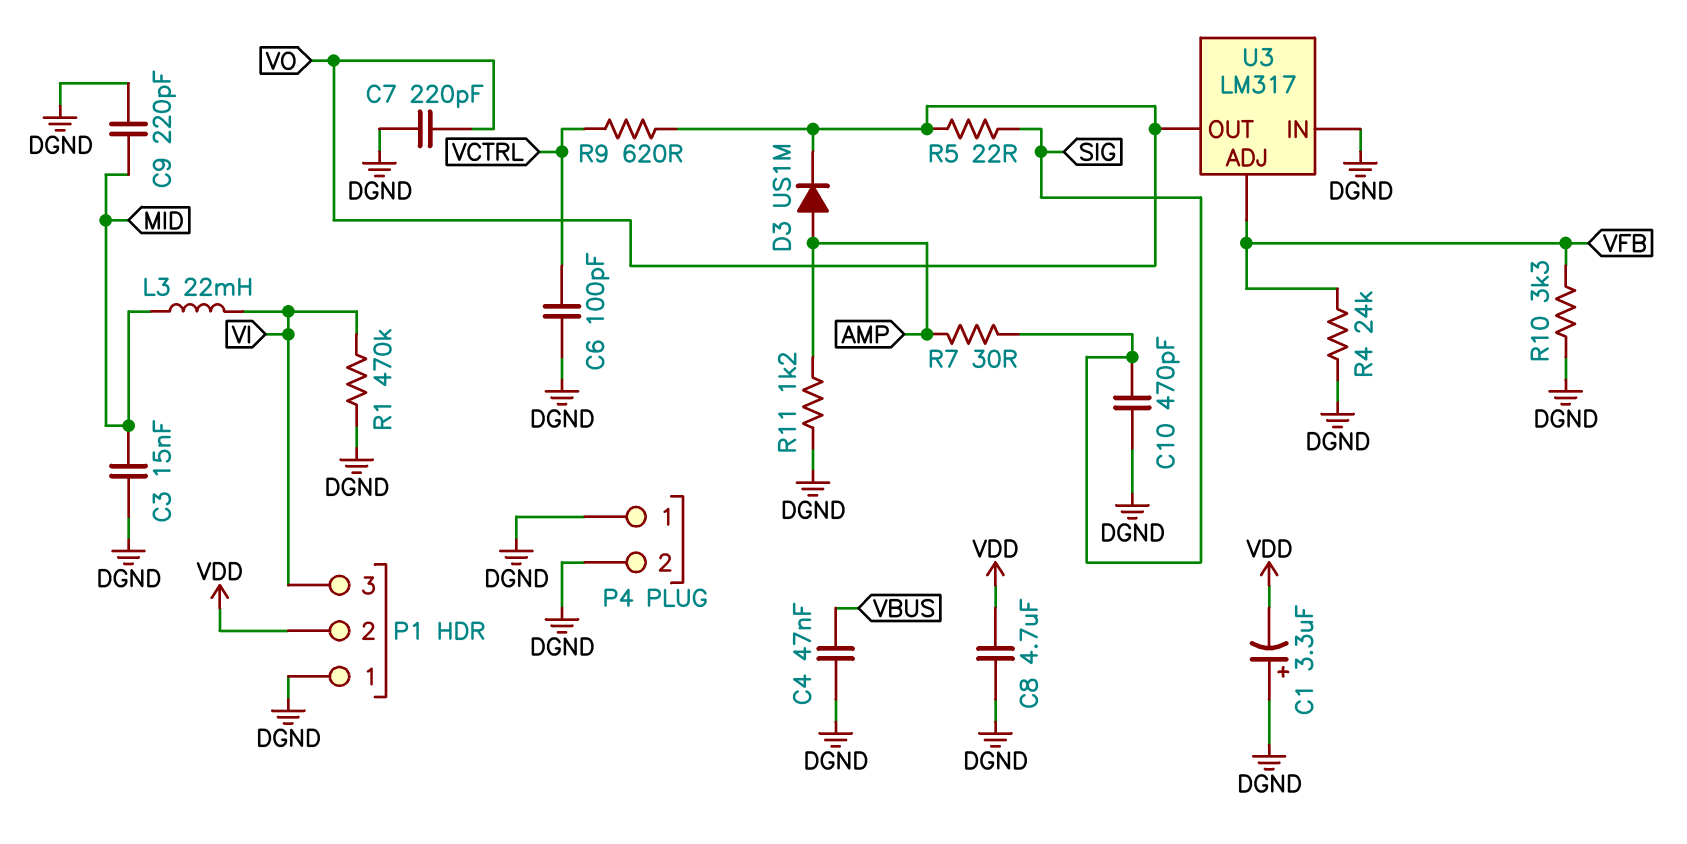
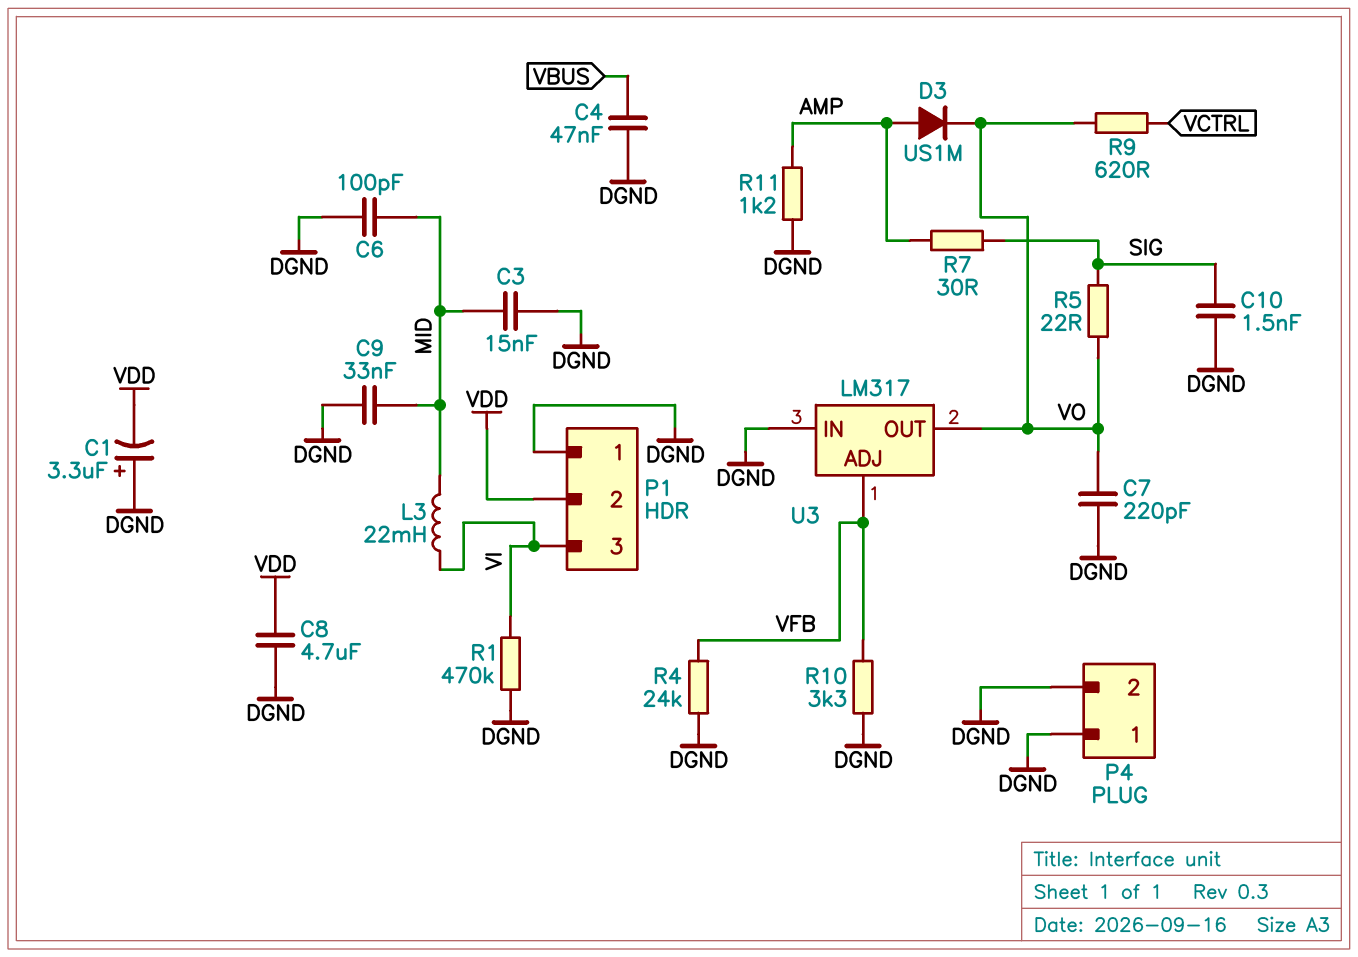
C6: 100pF (DGND, VCTRL) -> 100pF (DGND, MID)
C9: 220pF (DGND, MID) -> 33nF (DGND, MID)
C10: 470pF (DGND, SIG) -> 1.5nF (DGND, SIG)

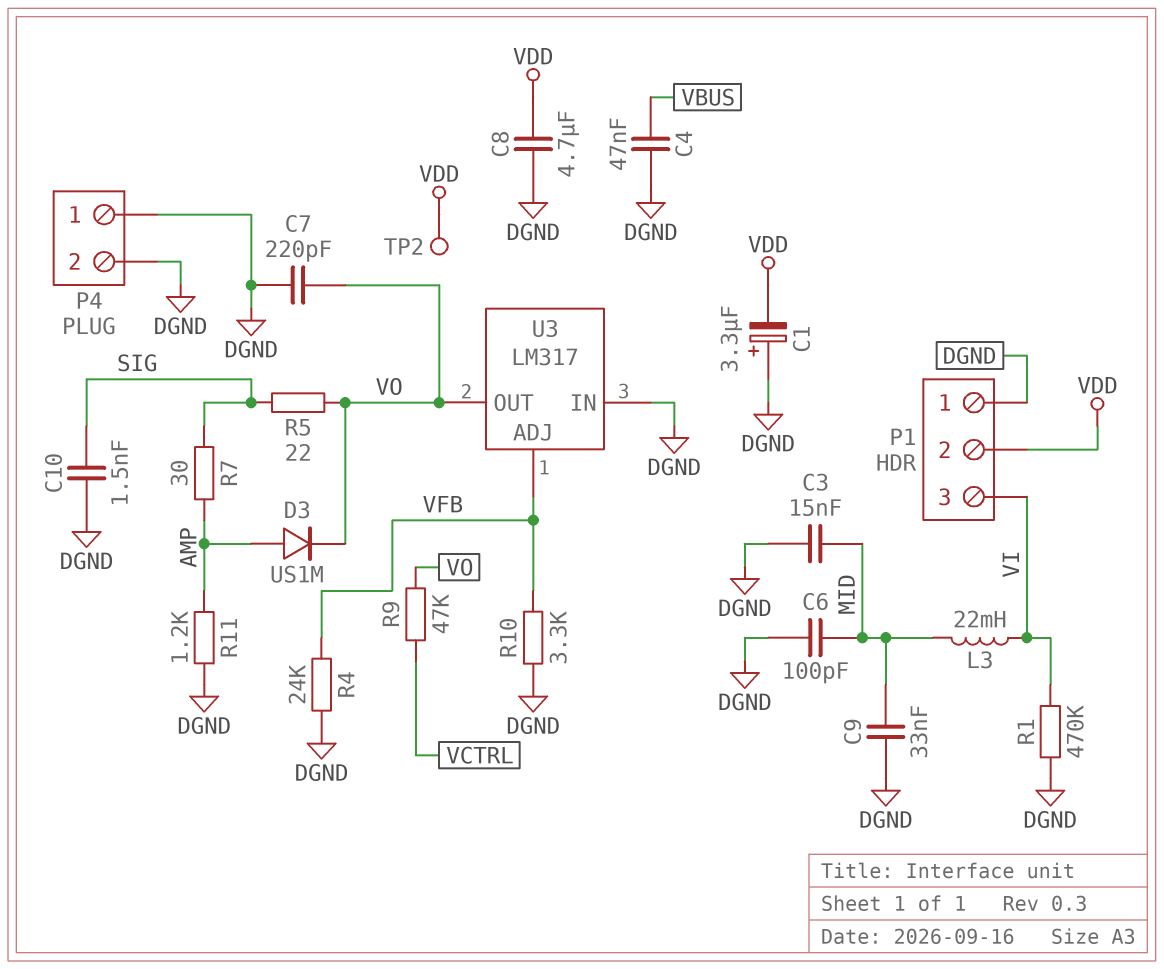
R9: 620 (VCTRL, VO) -> 47k (VCTRL, VO)
TP2: none -> test point (VDD)

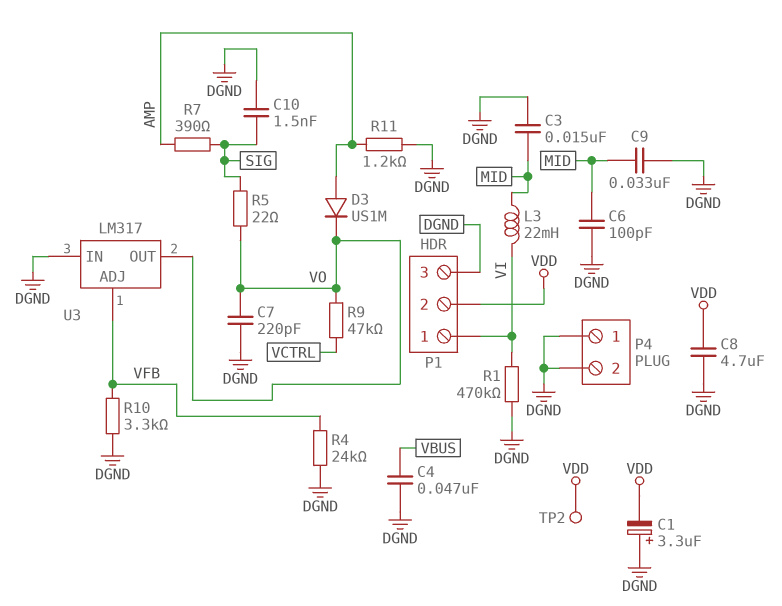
P1 pin 1: DGND -> VI
P1 pin 3: VI -> DGND
R7: 30 (AMP, SIG) -> 390 (AMP, SIG)

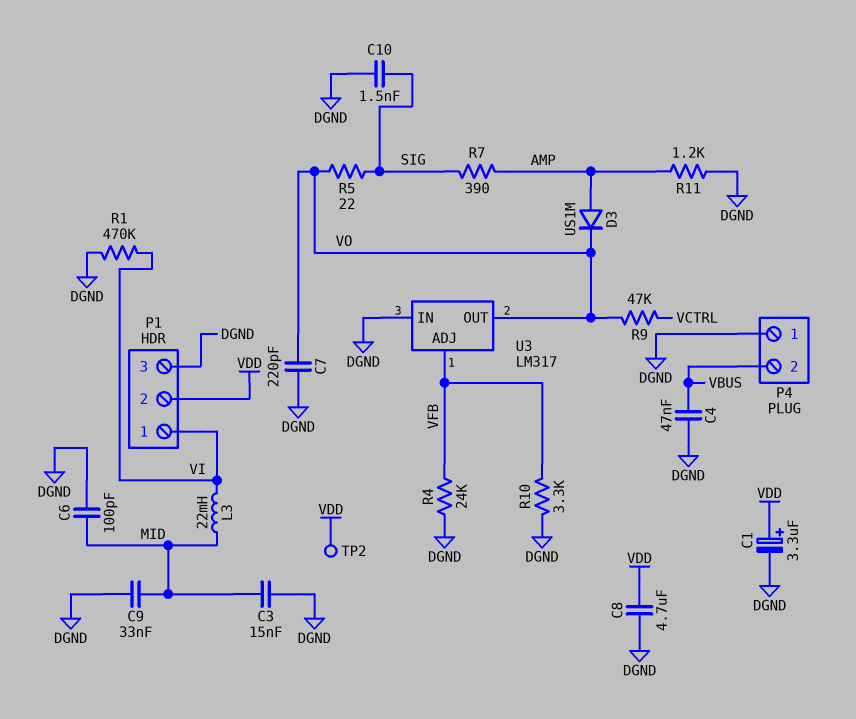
C1: 3.3uF (plus DGND, minus VDD) -> 3.3uF (plus VDD, minus DGND)
P4 pin 2: DGND -> VBUS

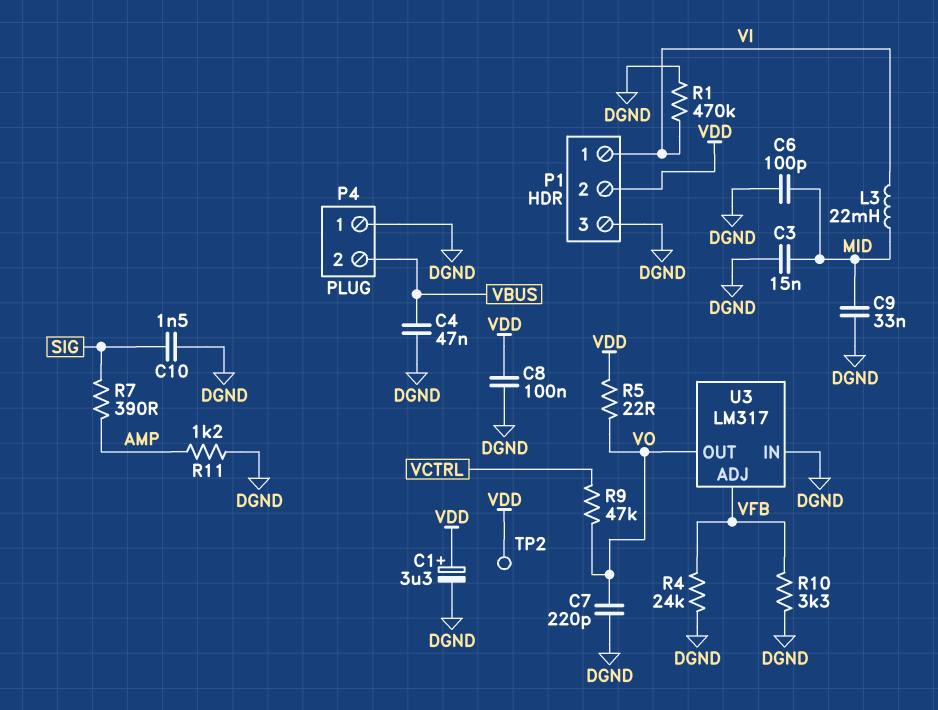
C8: 4.7uF (DGND, VDD) -> 100nF (DGND, VDD)
D3: diode US1M (A AMP, K VO) -> none
R5: 22 (SIG, VO) -> 22 (VDD, VO)

